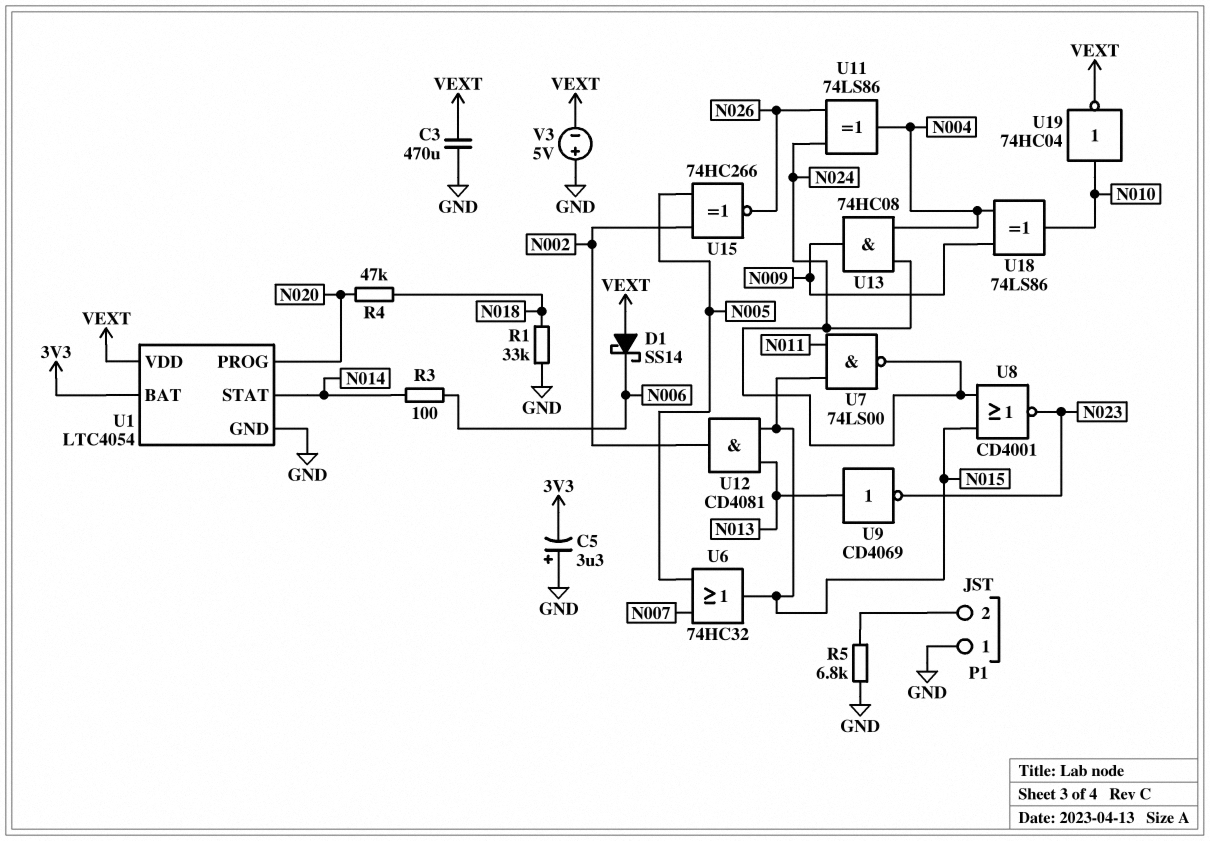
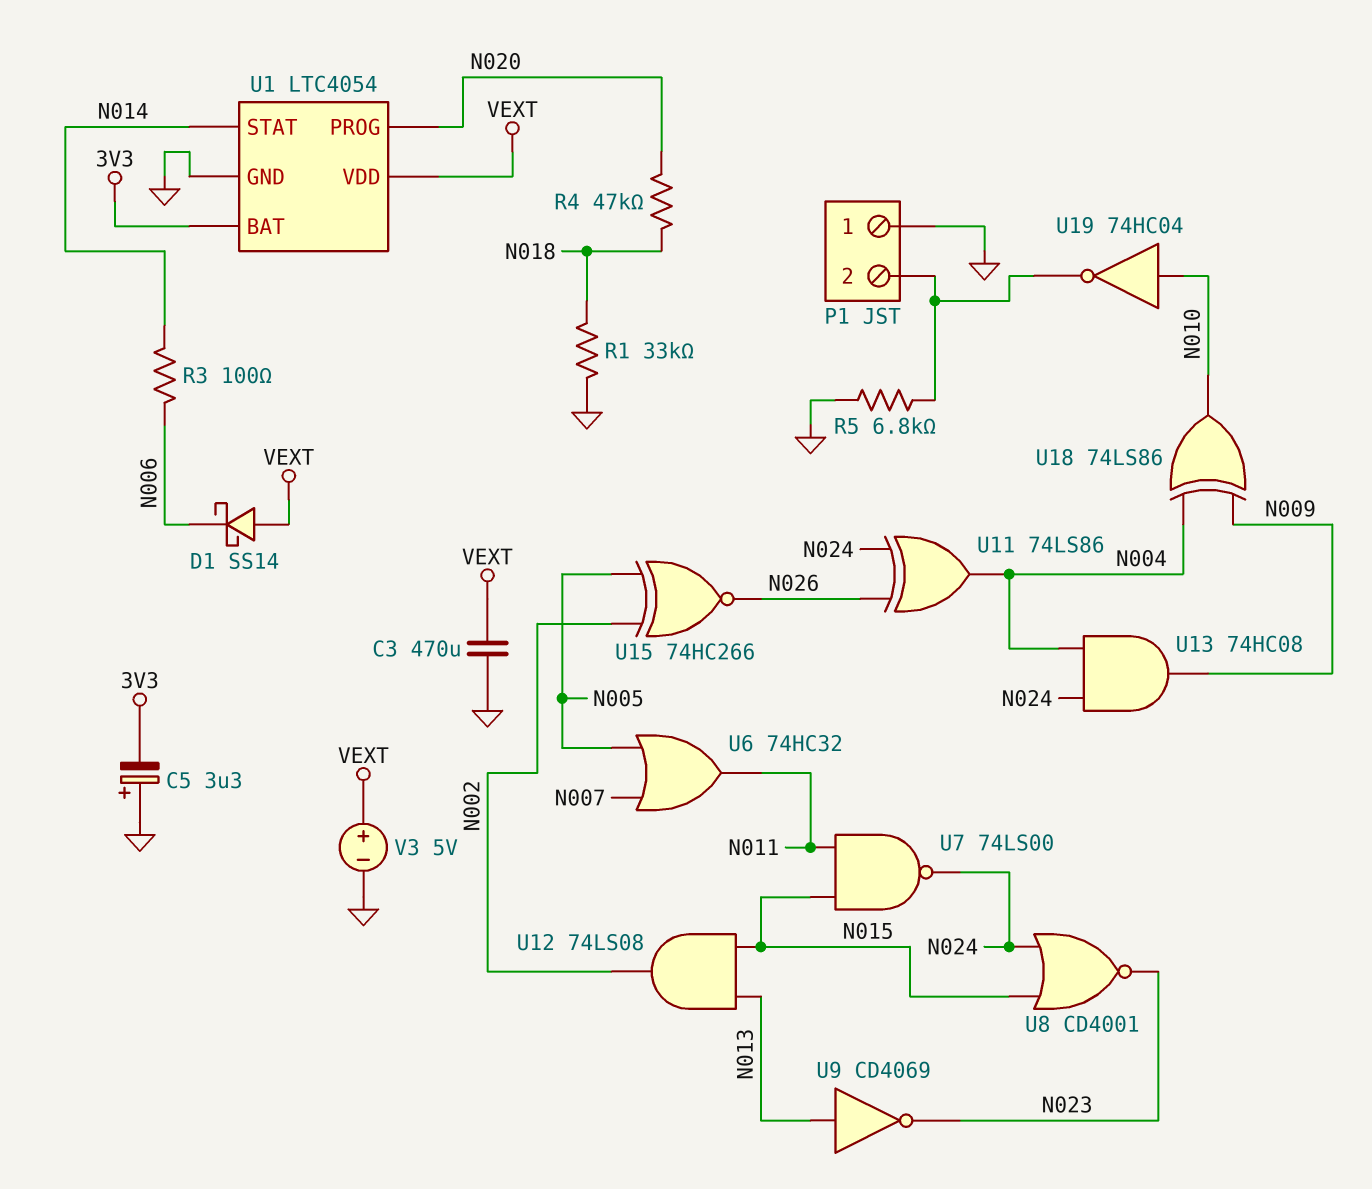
U6: OR 74HC32 (in N005, in N007, out N015) -> OR 74HC32 (in N005, in N007, out N011)
U12: AND CD4081 (in N013, in N015, out N002) -> AND 74LS08 (in N013, in N015, out N002)
U19: NOT 74HC04 (in N010, out VEXT) -> NOT 74HC04 (in N010, out P1/2)
V3: 5V (plus GND, minus VEXT) -> 5V (plus VEXT, minus GND)

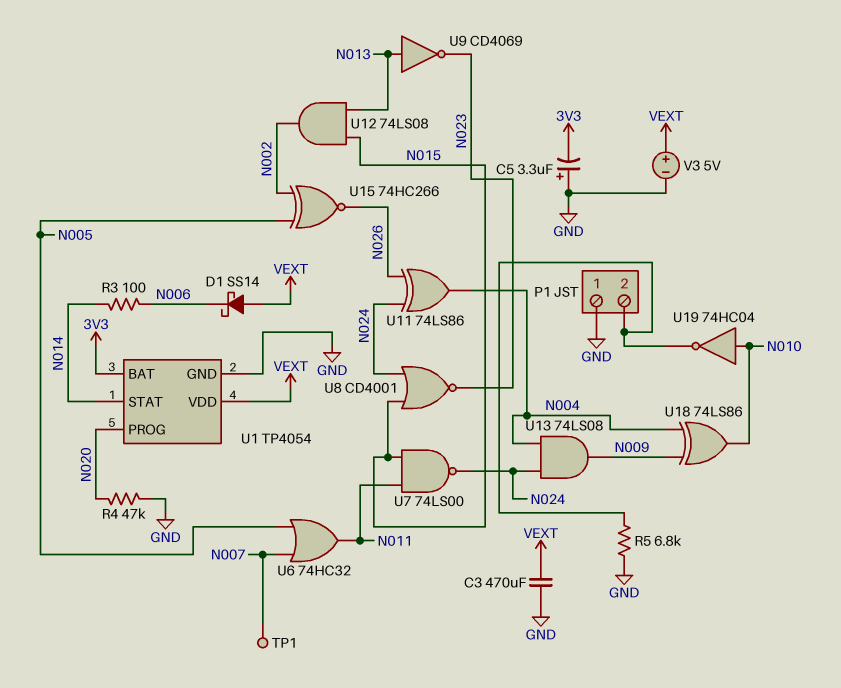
R1: 33k (GND, N018) -> none
R4: 47k (N018, N020) -> 47k (GND, N020)
TP1: none -> test point (N007)
U1: LTC4054 -> TP4054
U13: AND 74HC08 (in N004, in N024, out N009) -> AND 74LS08 (in N004, in N024, out N009)

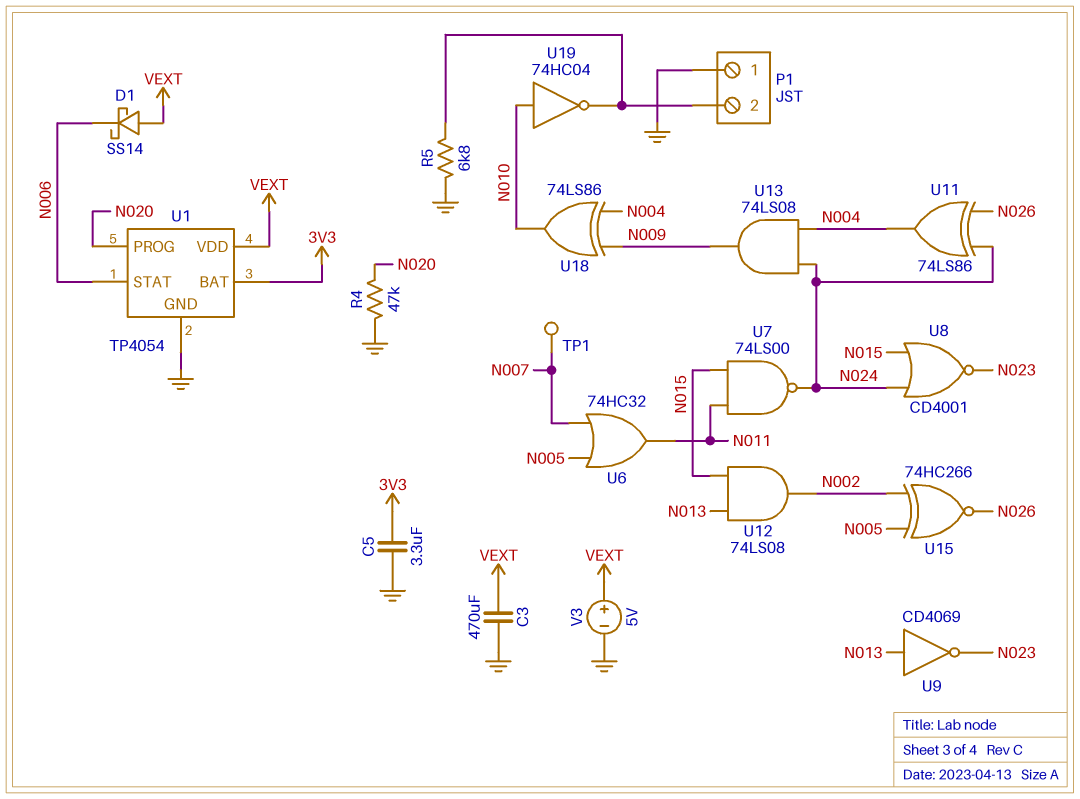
C5: 3.3uF (plus GND, minus 3V3) -> 3.3uF (3V3, GND)
R3: 100 (N006, N014) -> none
U1 pin STAT: N014 -> N006

